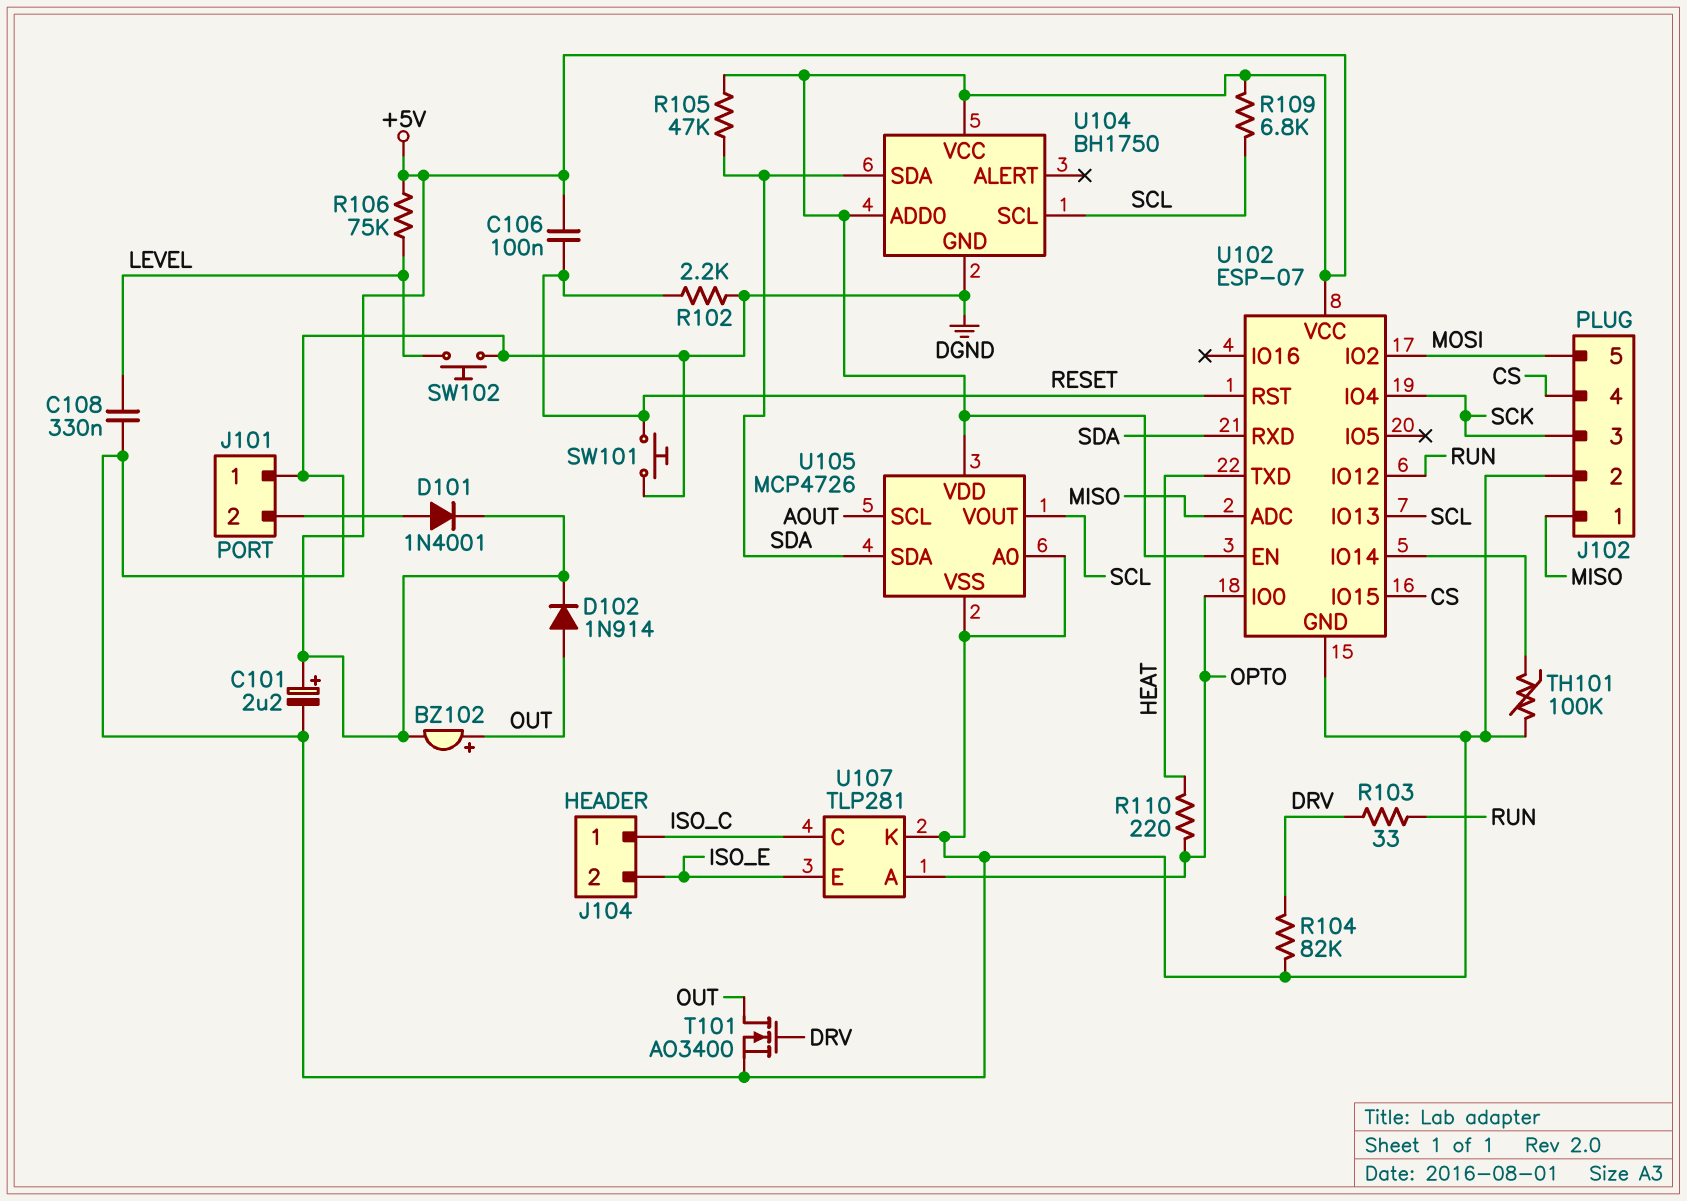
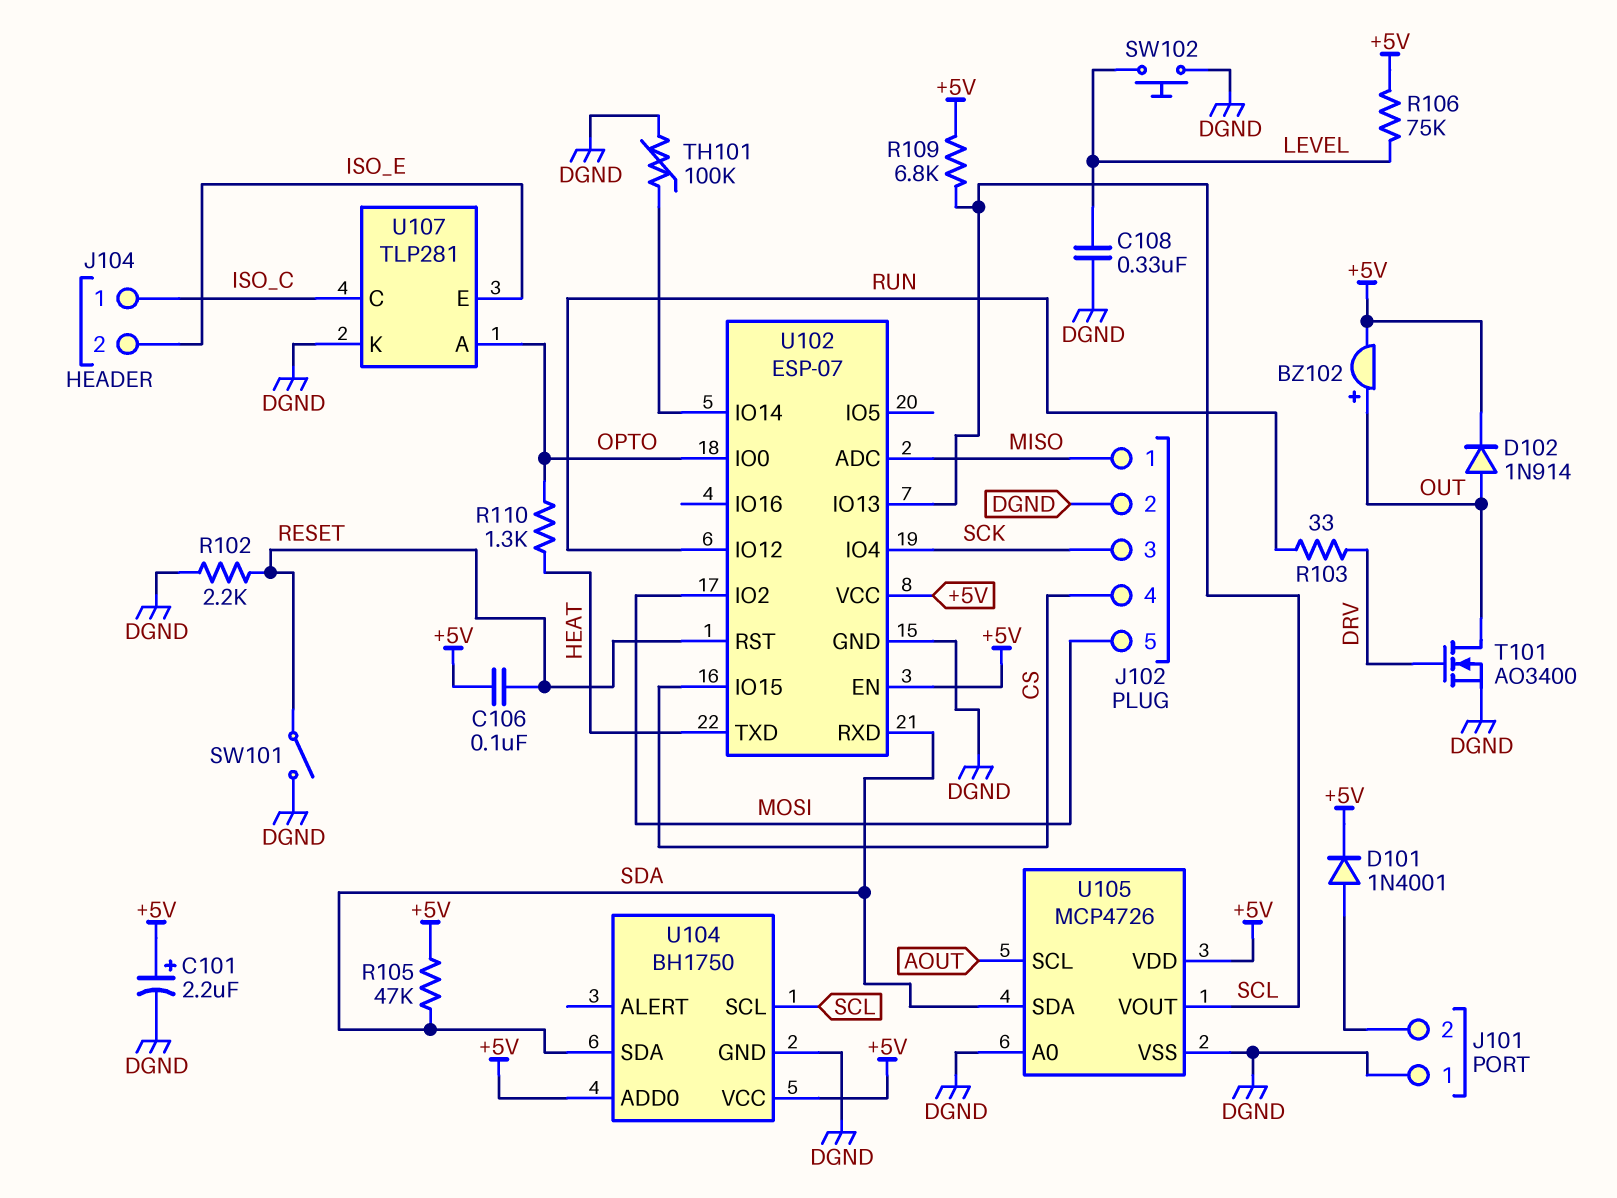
R104: 82k (DGND, DRV) -> none
R110: 220 (HEAT, OPTO) -> 1.3k (HEAT, OPTO)
SW101: button (DGND, RESET) -> switch (DGND, RESET)

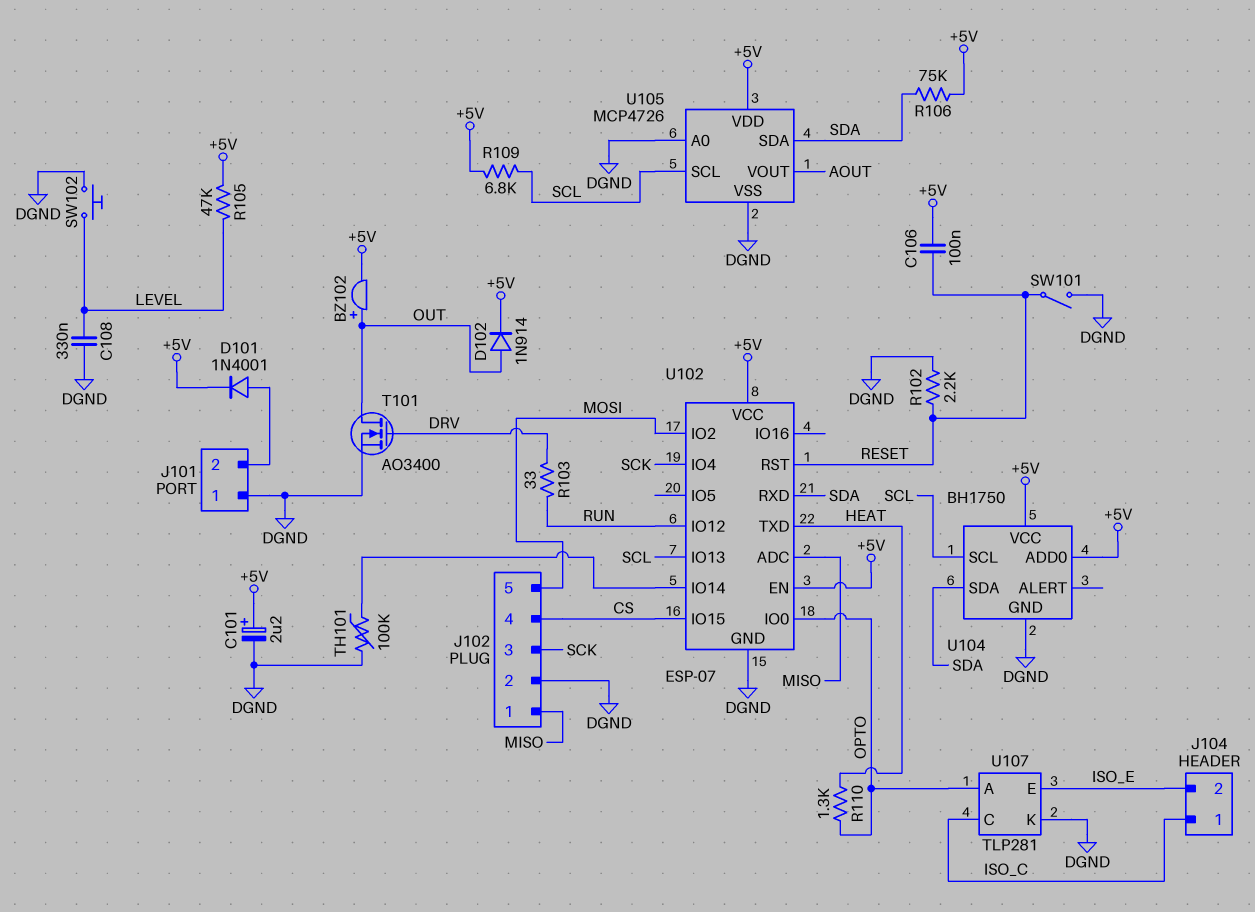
R105: 47k (+5V, SDA) -> 47k (+5V, LEVEL)
R106: 75k (+5V, LEVEL) -> 75k (+5V, SDA)
U105 pin SCL: AOUT -> SCL
U105 pin VOUT: SCL -> AOUT

